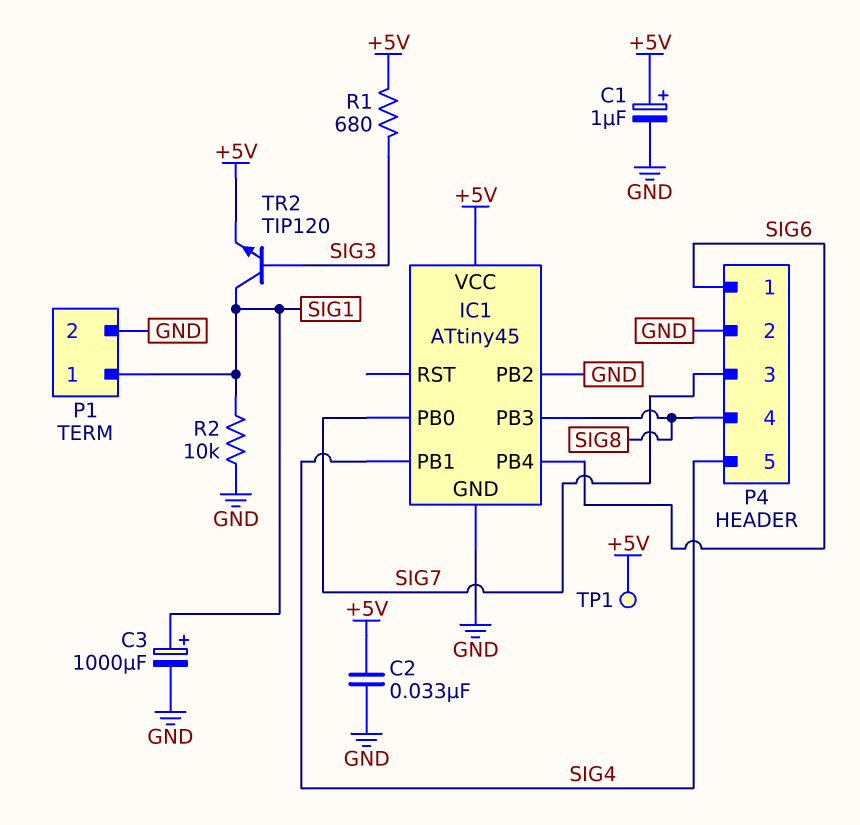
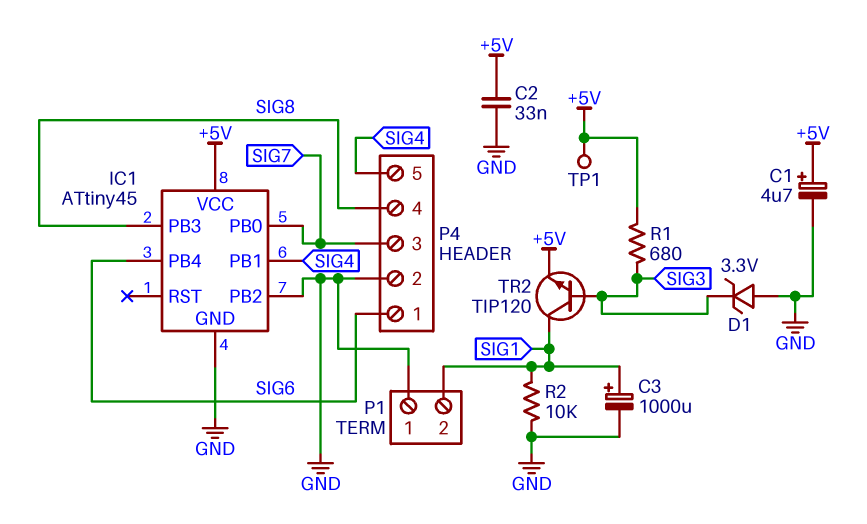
C1: 1uF (plus +5V, minus GND) -> 4.7uF (plus +5V, minus GND)
D1: none -> zener 3.3V (A GND, K SIG3)
P1 pin 1: SIG1 -> GND
P1 pin 2: GND -> SIG1

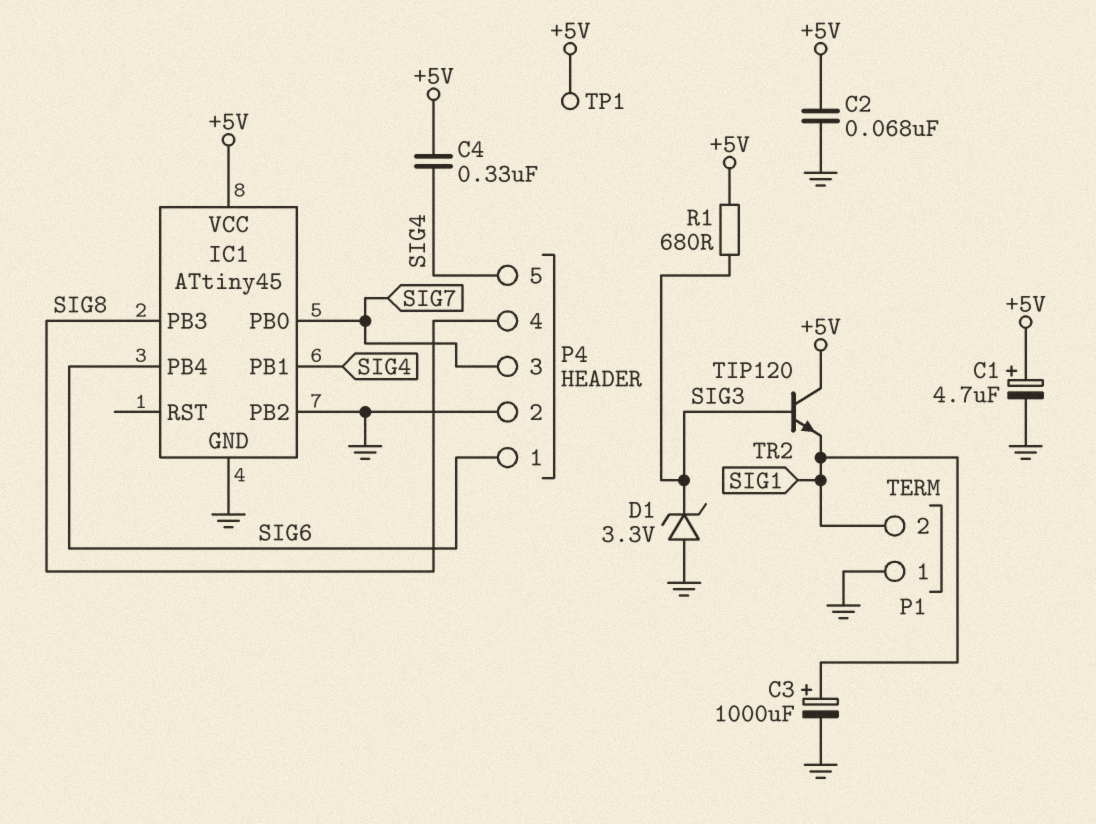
C2: 33nF (+5V, GND) -> 68nF (+5V, GND)
C4: none -> 330nF (+5V, SIG4)
R2: 10k (GND, SIG1) -> none
TR2: NPN TIP120 (B SIG3, C SIG1, E +5V) -> NPN TIP120 (B SIG3, C +5V, E SIG1)

